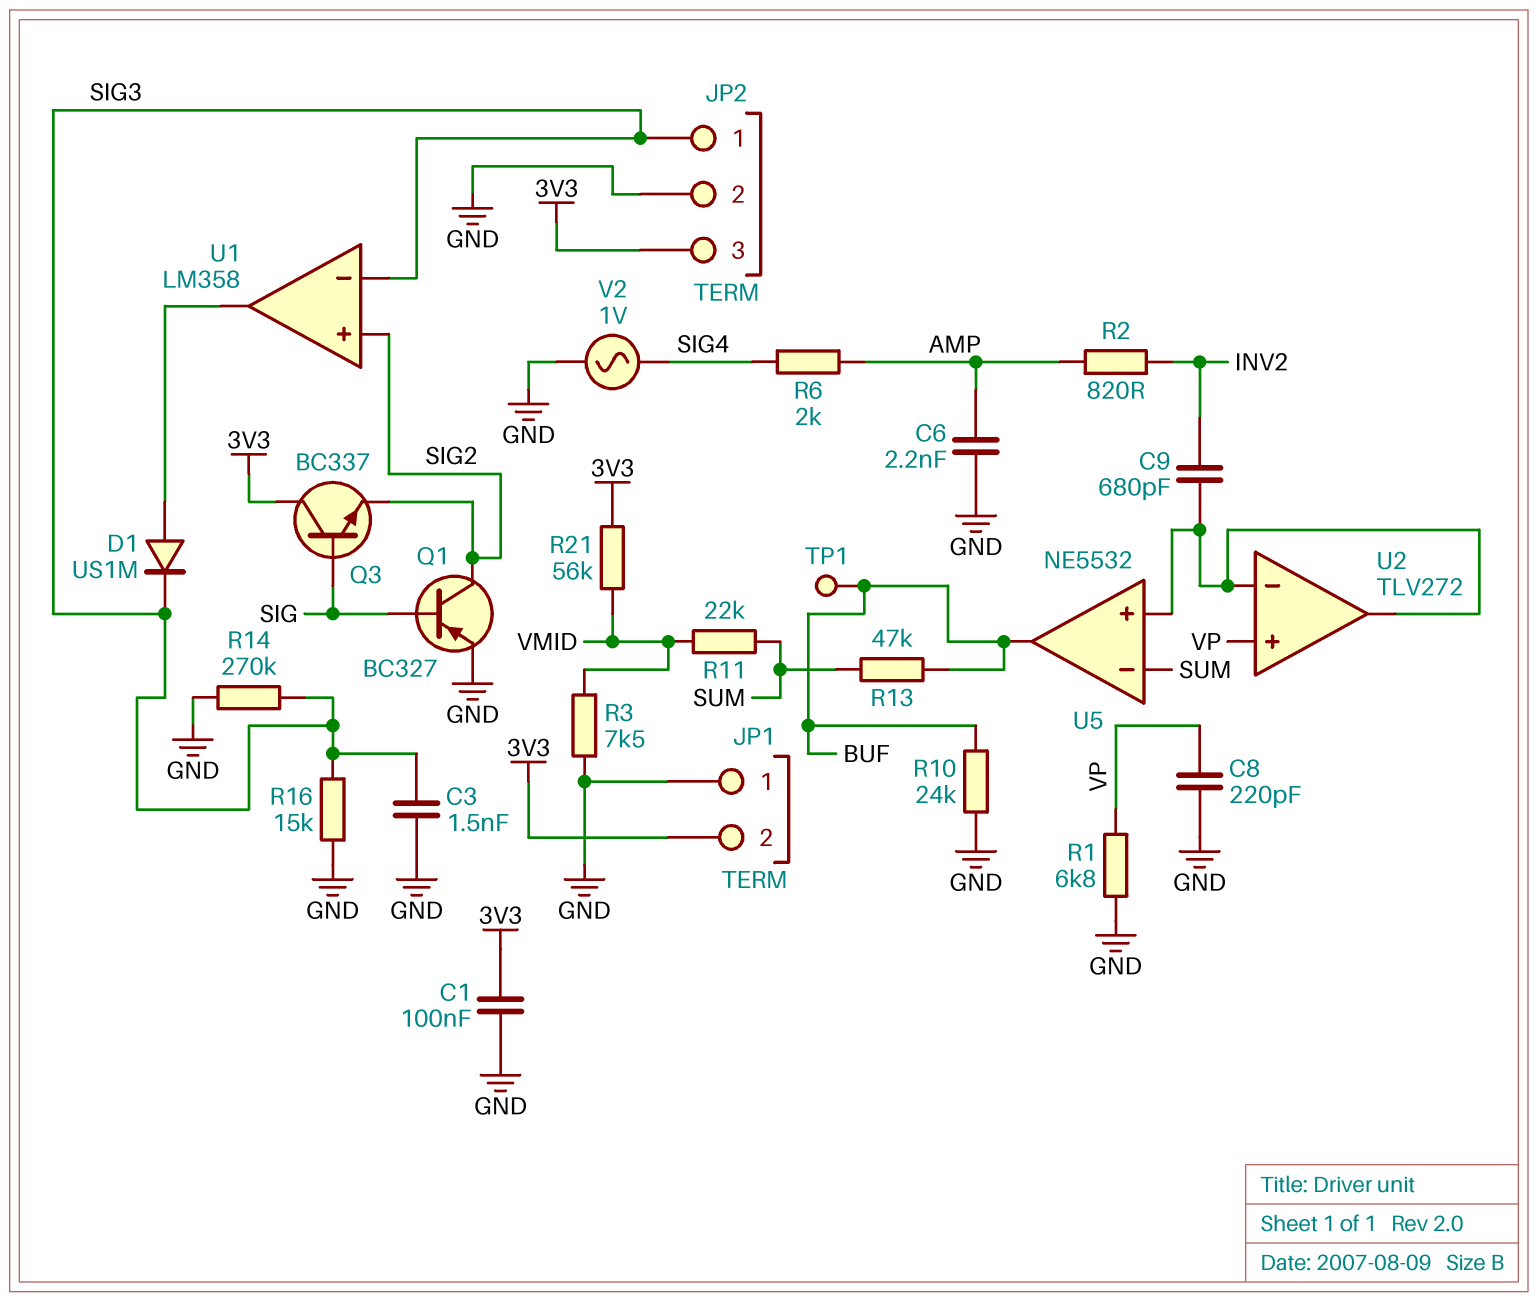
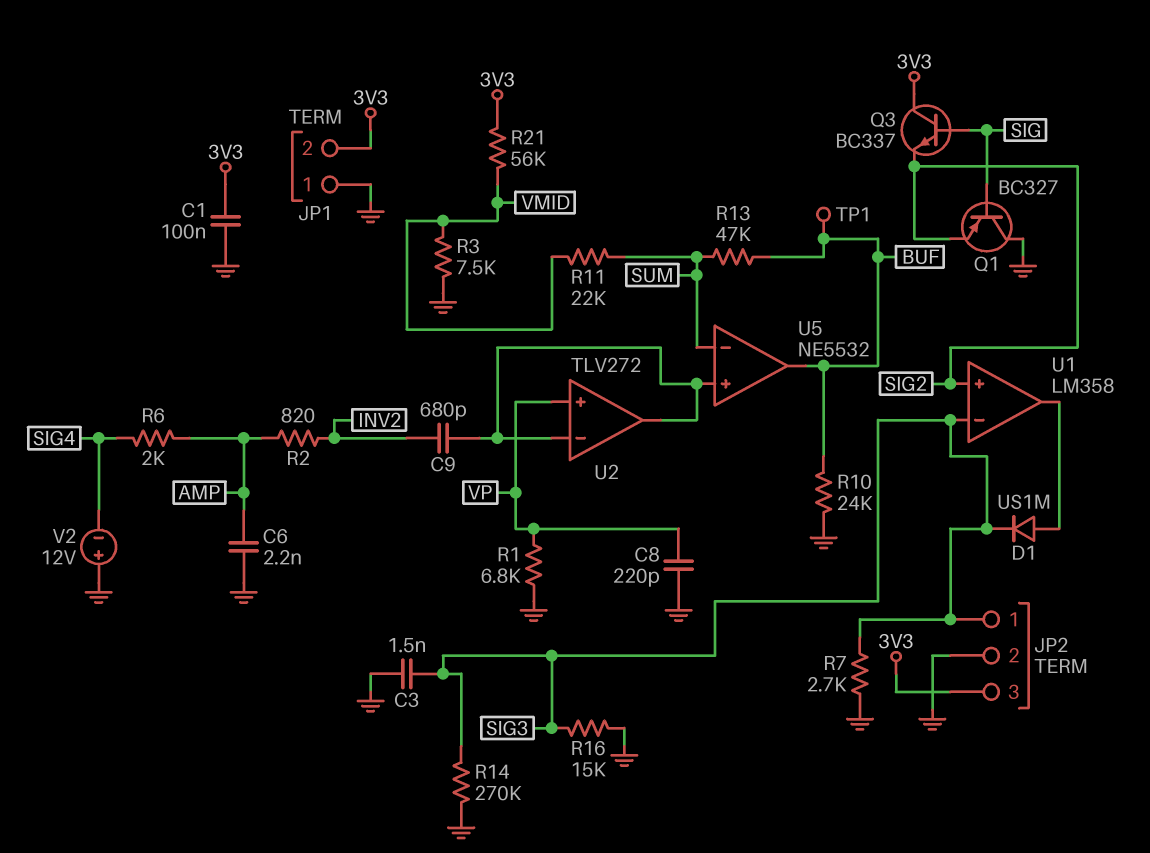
Q1: PNP BC327 (B SIG, C SIG2, E GND) -> PNP BC327 (B SIG, C GND, E SIG2)
R7: none -> 2.7k (GND, SIG3)
V2: AC 1V (GND, SIG4) -> 12V (plus GND, minus SIG4)

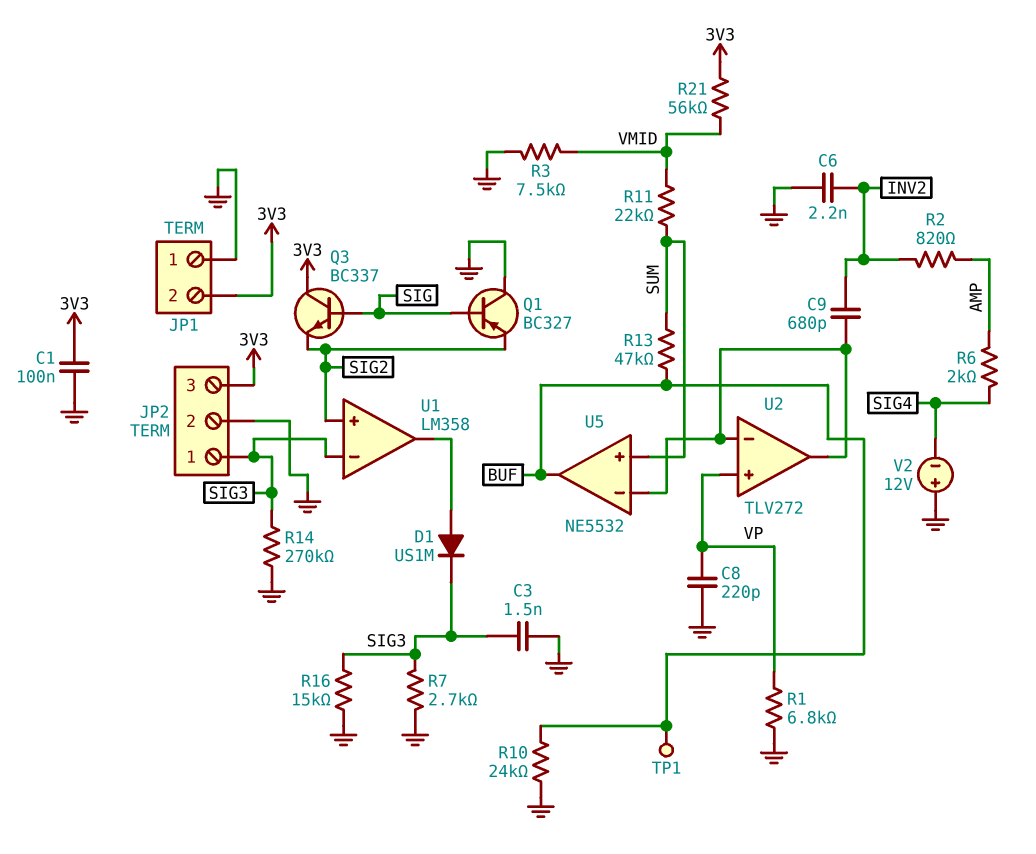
C6: 2.2nF (AMP, GND) -> 2.2nF (GND, INV2)
U5 pin in+: U2/in- -> SUM
U5 pin in-: SUM -> U2/in-

